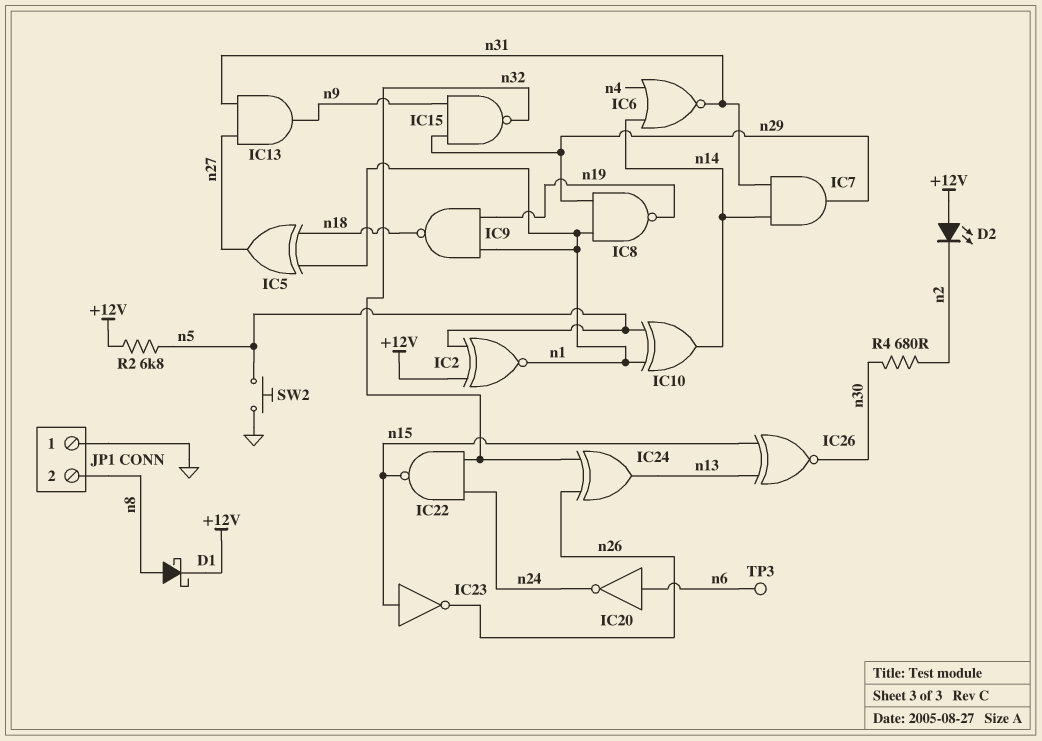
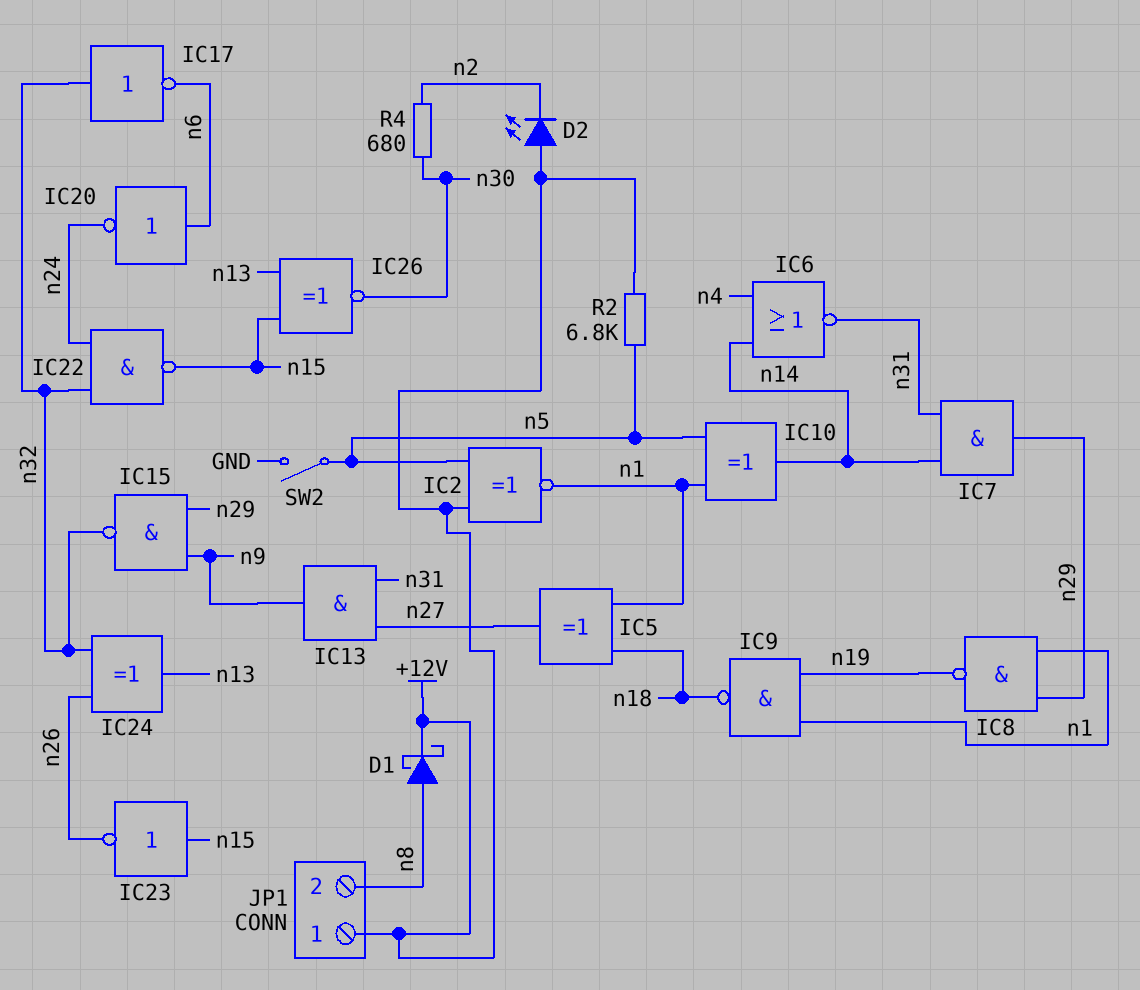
IC17: none -> NOT (in n32, out n6)
JP1 pin 1: GND -> +12V
SW2: button (GND, n5) -> switch (GND, n5)
TP3: test point (n6) -> none

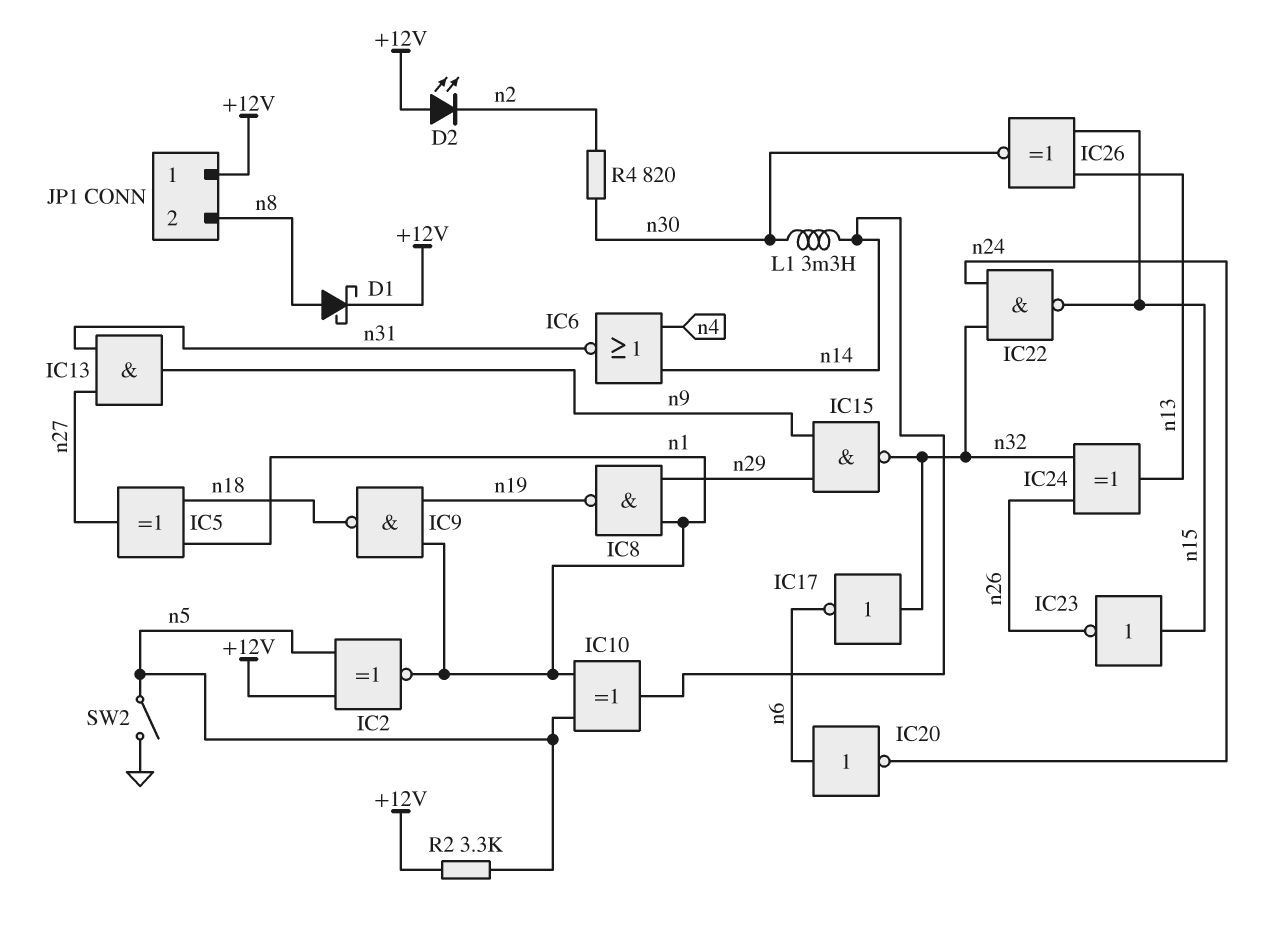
IC7: AND (in n14, in n31, out n29) -> none
L1: none -> 3.3mH (n14, n30)
R2: 6.8k (+12V, n5) -> 3.3k (+12V, n5)
R4: 680 (n2, n30) -> 820 (n2, n30)

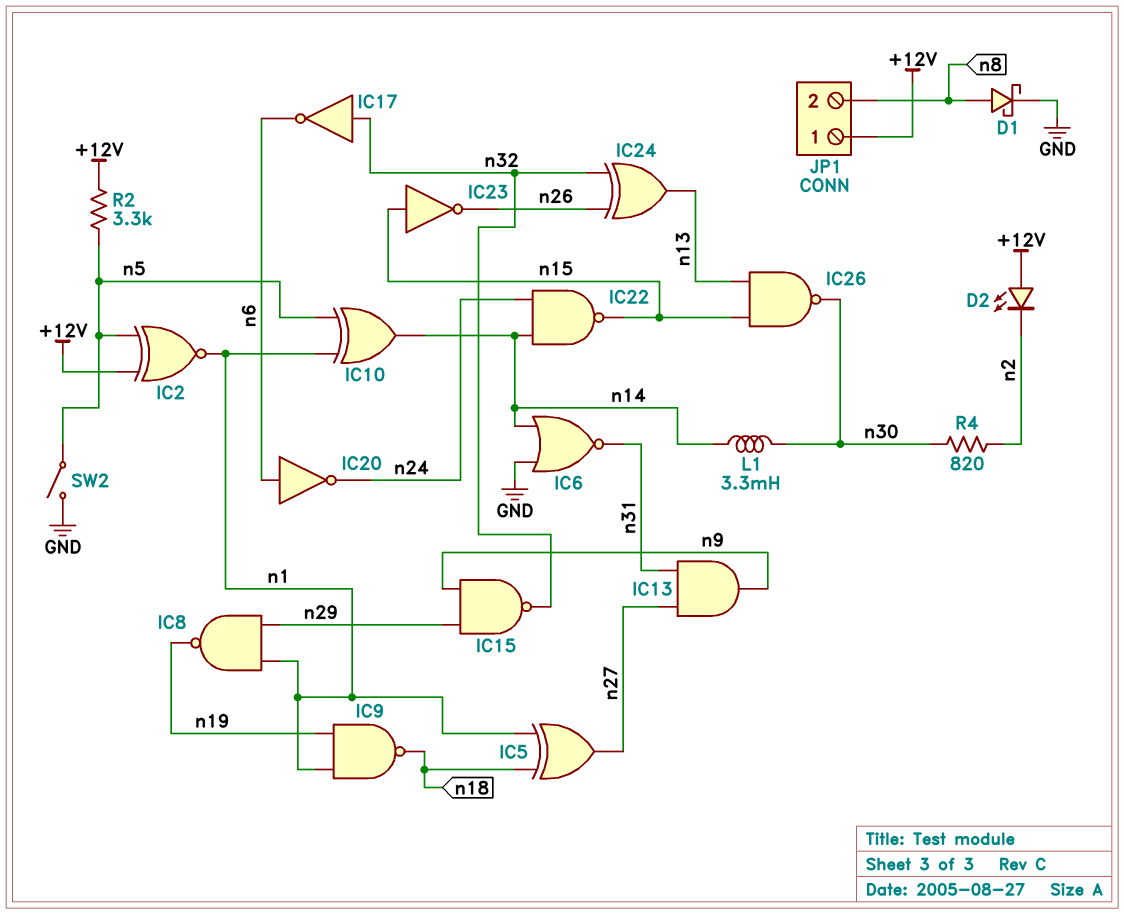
D1: schottky (A n8, K +12V) -> schottky (A n8, K GND)
IC6: NOR (in n4, in n14, out n31) -> NOR (in GND, in n14, out n31)
IC22: NAND (in n24, in n32, out n15) -> NAND (in n14, in n24, out n15)
IC26: XNOR (in n13, in n15, out n30) -> NAND (in n13, in n15, out n30)

